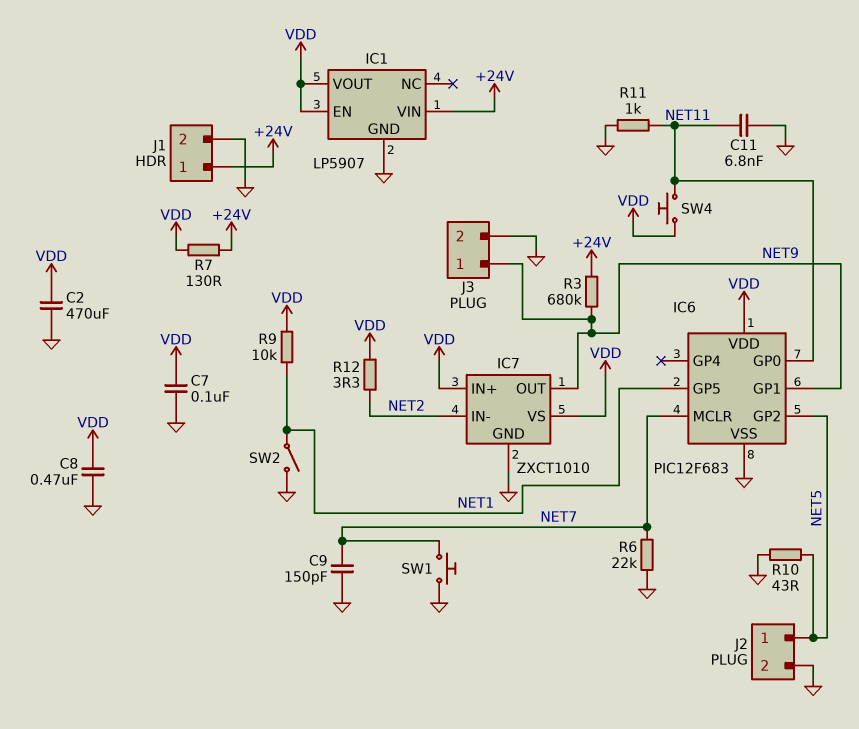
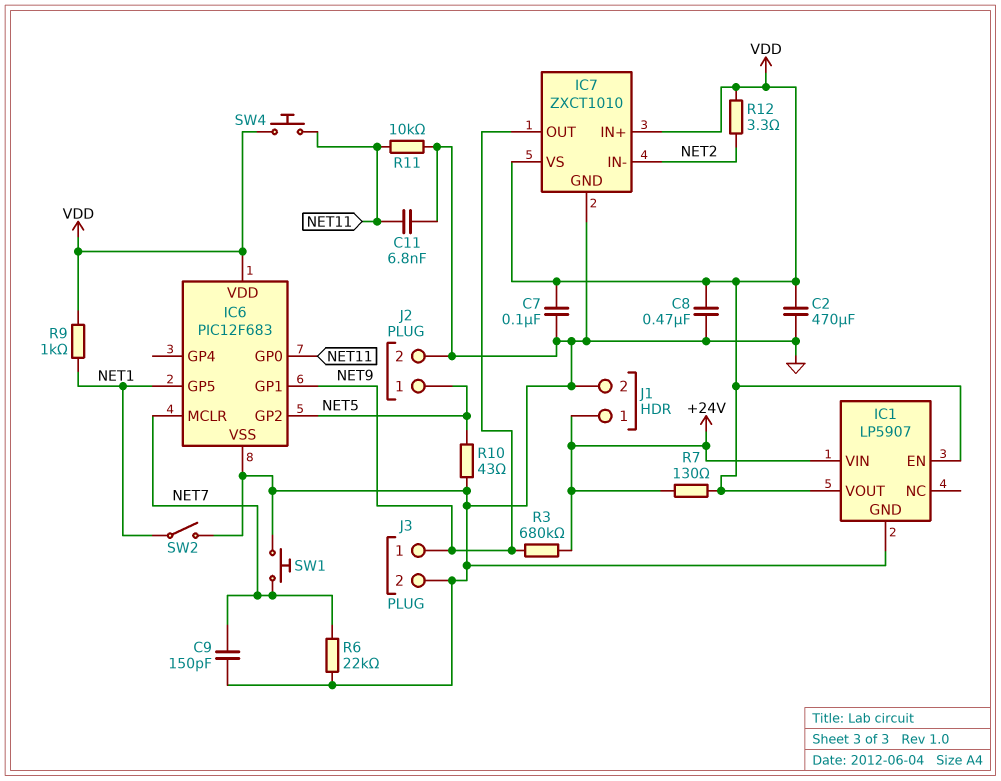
R9: 10k (NET1, VDD) -> 1k (NET1, VDD)
R11: 1k (GND, NET11) -> 10k (GND, NET11)

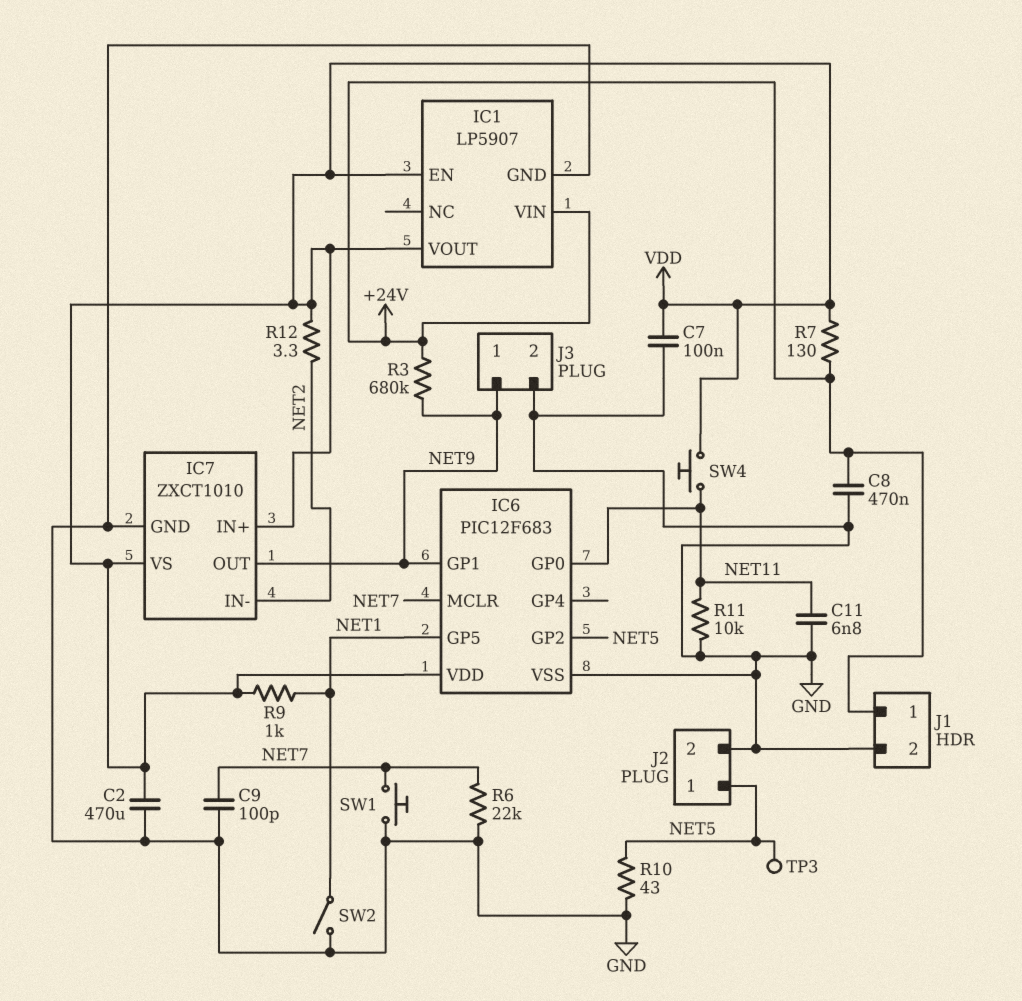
C8: 470nF (GND, VDD) -> 470nF (+24V, GND)
C9: 150pF (GND, NET7) -> 100pF (GND, NET7)
TP3: none -> test point (NET5)

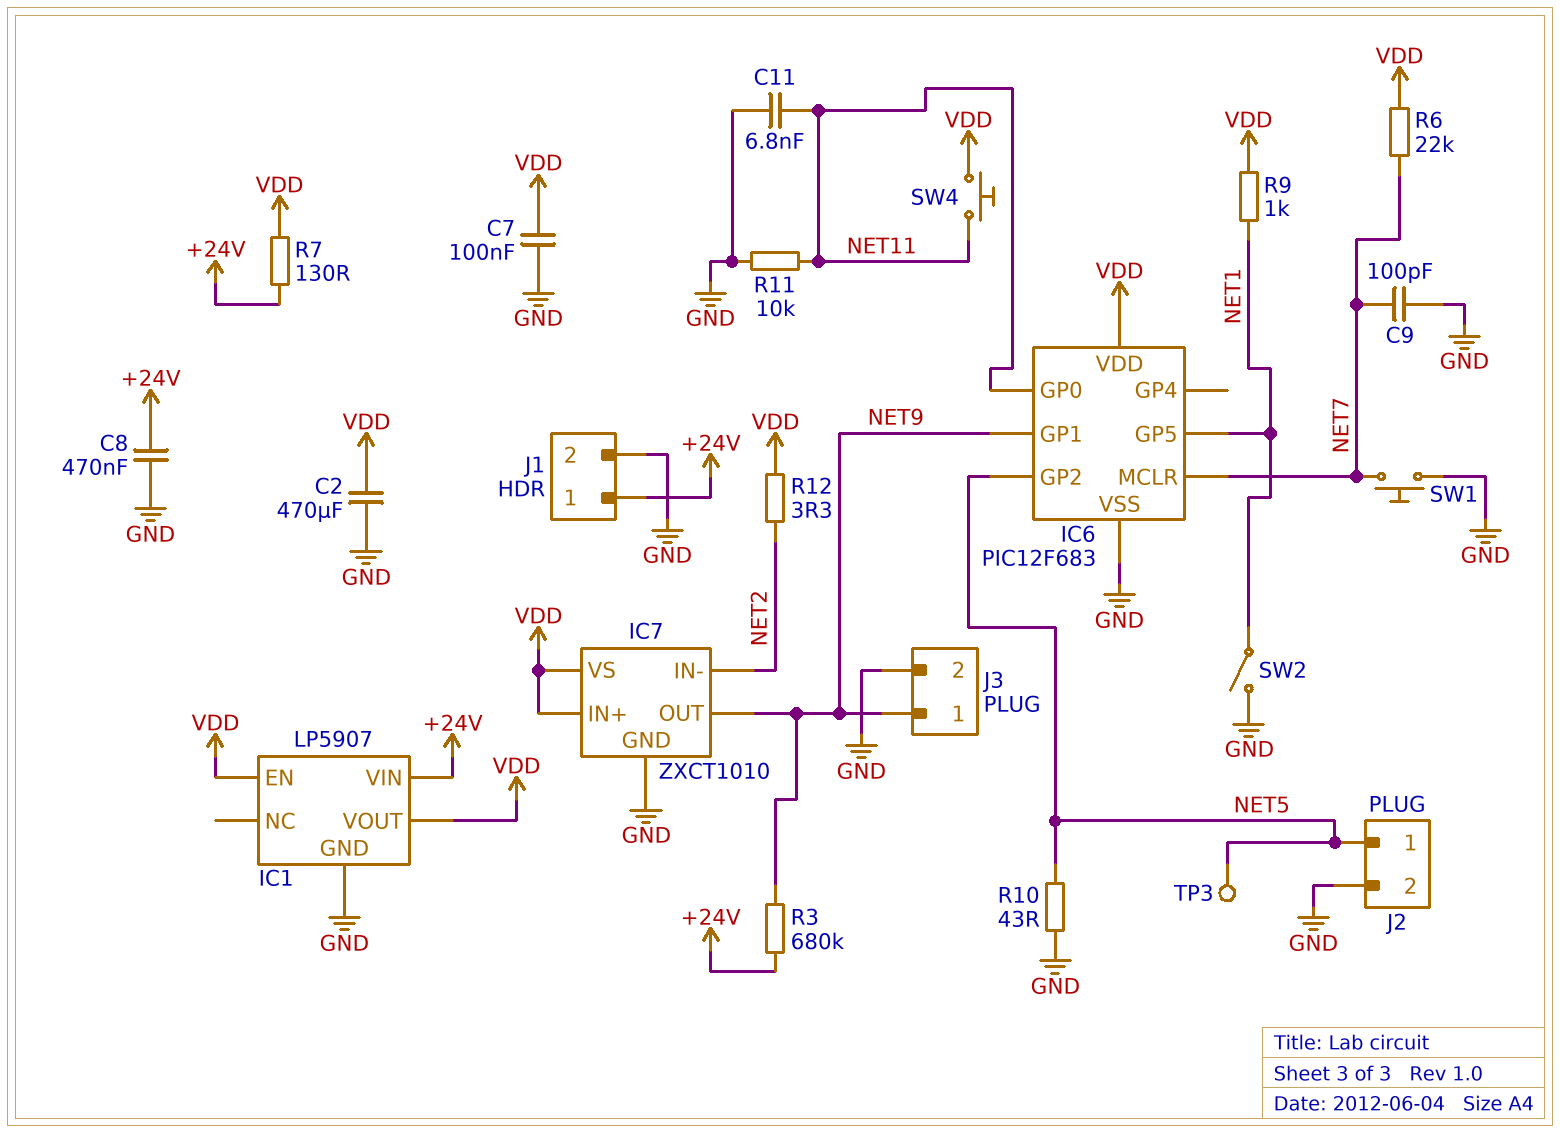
R6: 22k (GND, NET7) -> 22k (NET7, VDD)

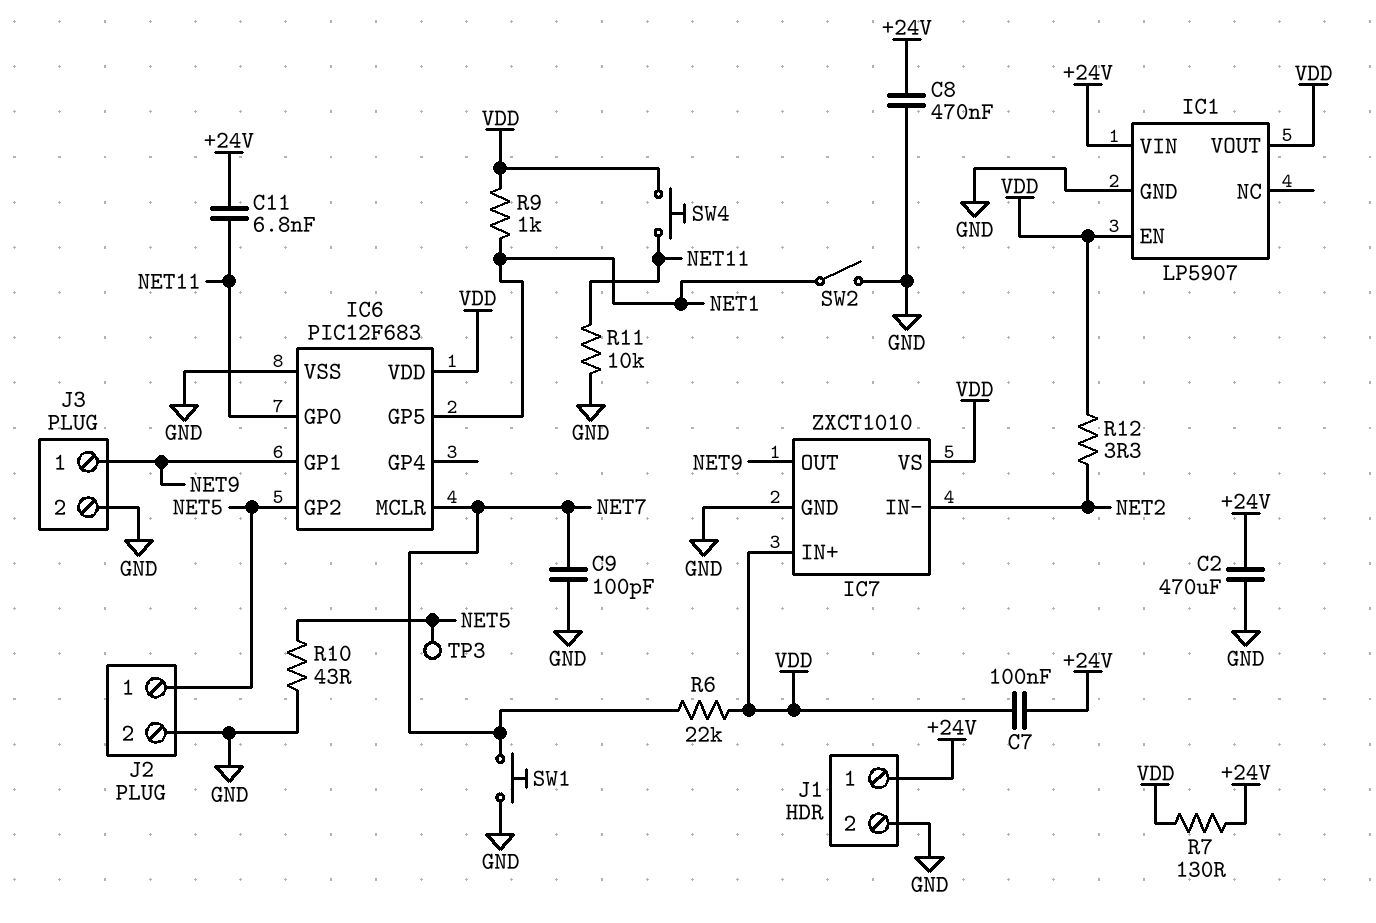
C2: 470uF (GND, VDD) -> 470uF (+24V, GND)
C7: 100nF (GND, VDD) -> 100nF (+24V, VDD)
C11: 6.8nF (GND, NET11) -> 6.8nF (+24V, NET11)
R3: 680k (+24V, NET9) -> none

